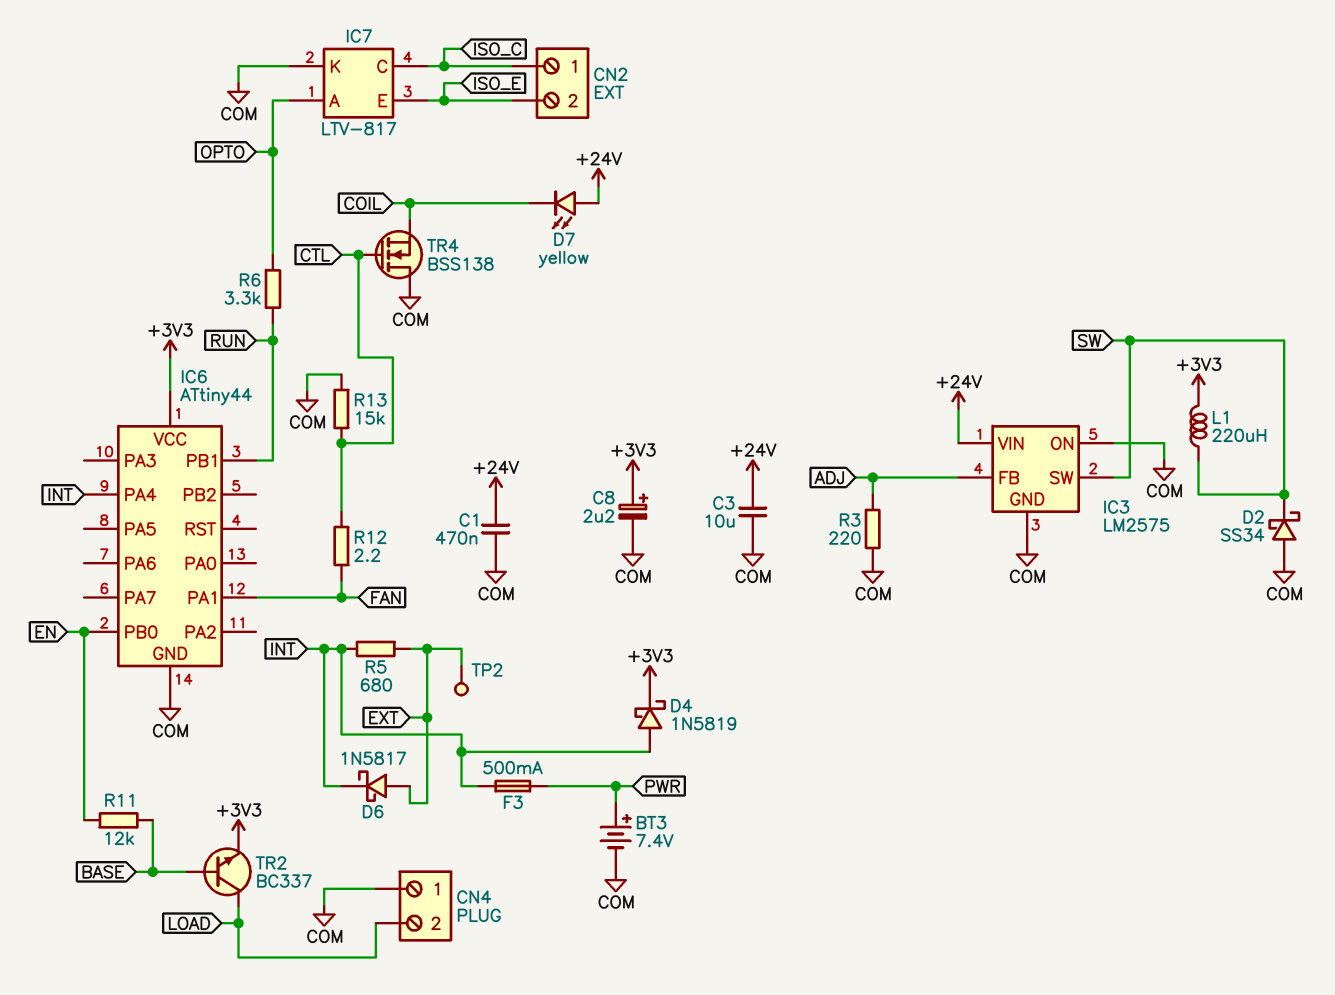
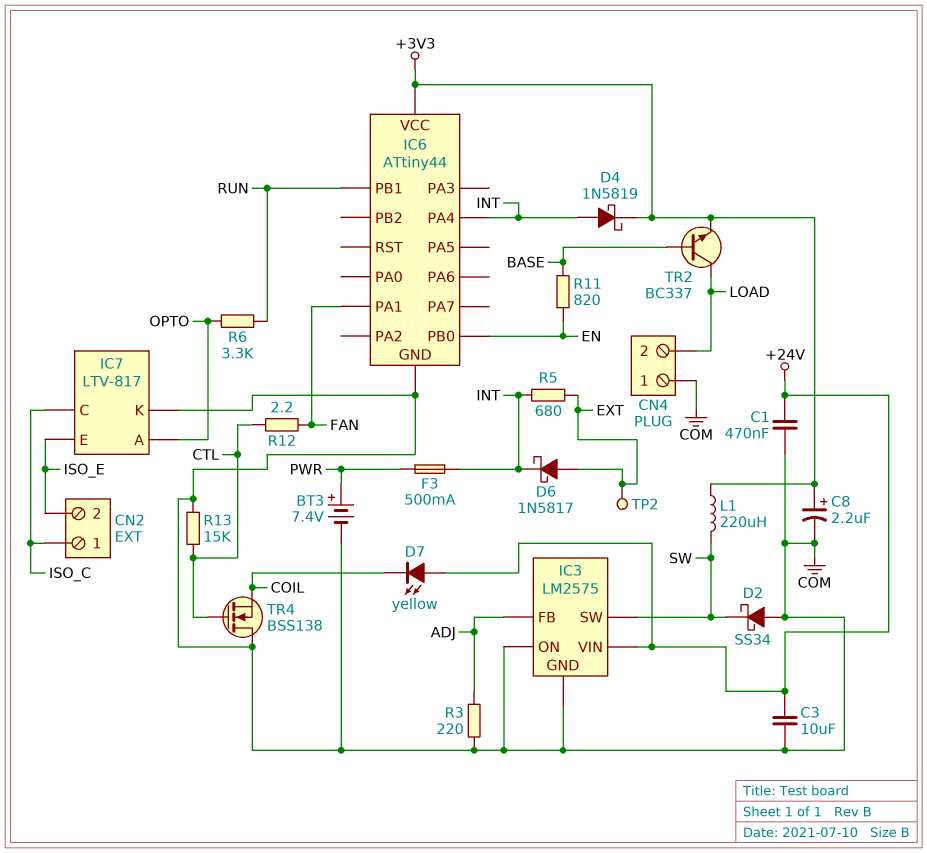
R11: 12k (BASE, EN) -> 820 (BASE, EN)

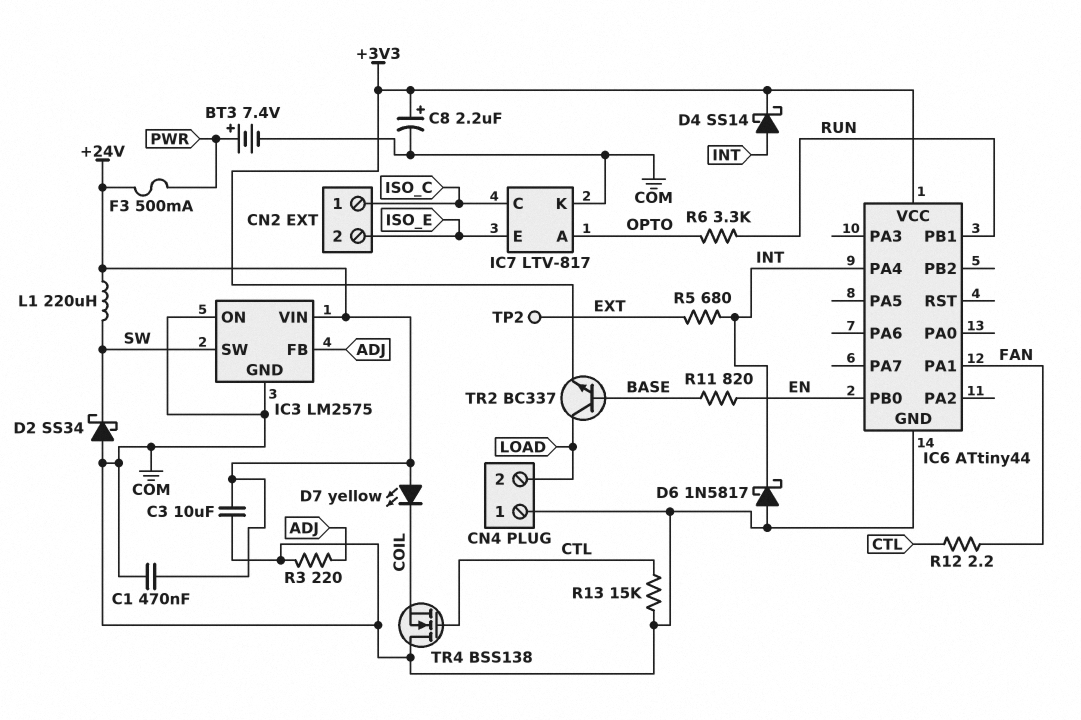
D4: schottky 1N5819 (A INT, K +3V3) -> schottky SS14 (A INT, K +3V3)
D6: schottky 1N5817 (A EXT, K INT) -> schottky 1N5817 (A COM, K INT)
F3: 500mA (INT, PWR) -> 500mA (+24V, PWR)
L1: 220uH (+3V3, SW) -> 220uH (+24V, SW)

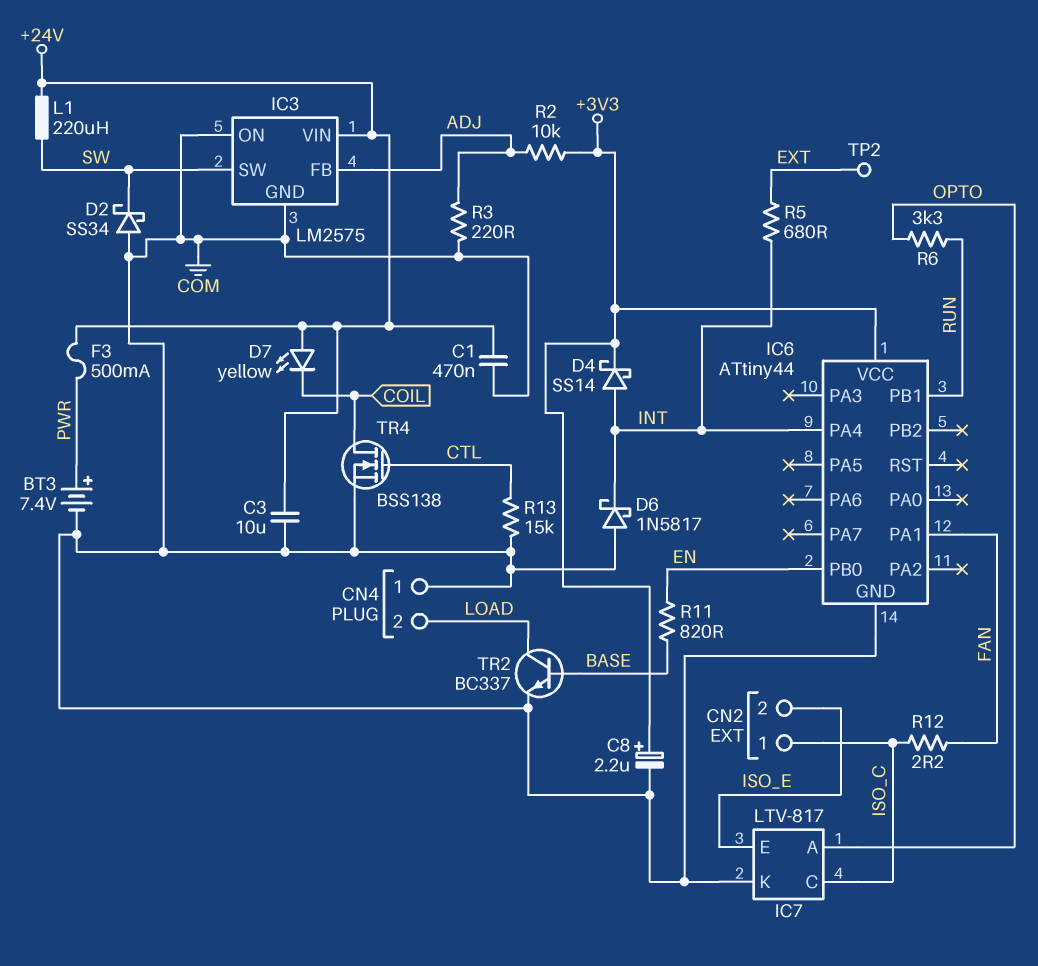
R2: none -> 10k (+3V3, ADJ)
R12: 2.2 (CTL, FAN) -> 2.2 (FAN, ISO_C)
TR2: NPN BC337 (B BASE, C LOAD, E +3V3) -> NPN BC337 (B BASE, C LOAD, E COM)
TR4: NMOS BSS138 (G CTL, D COM, S COIL) -> NMOS BSS138 (G CTL, D COIL, S COM)

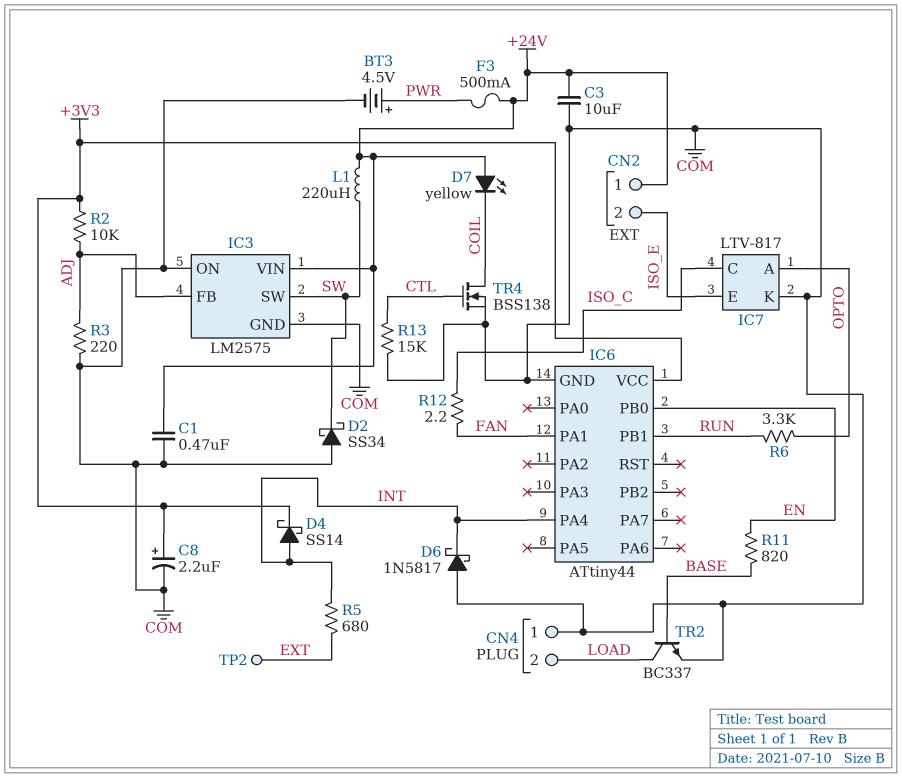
BT3: 7.4V (plus PWR, minus COM) -> 4.5V (plus PWR, minus COM)
CN2 pin 1: ISO_C -> +24V

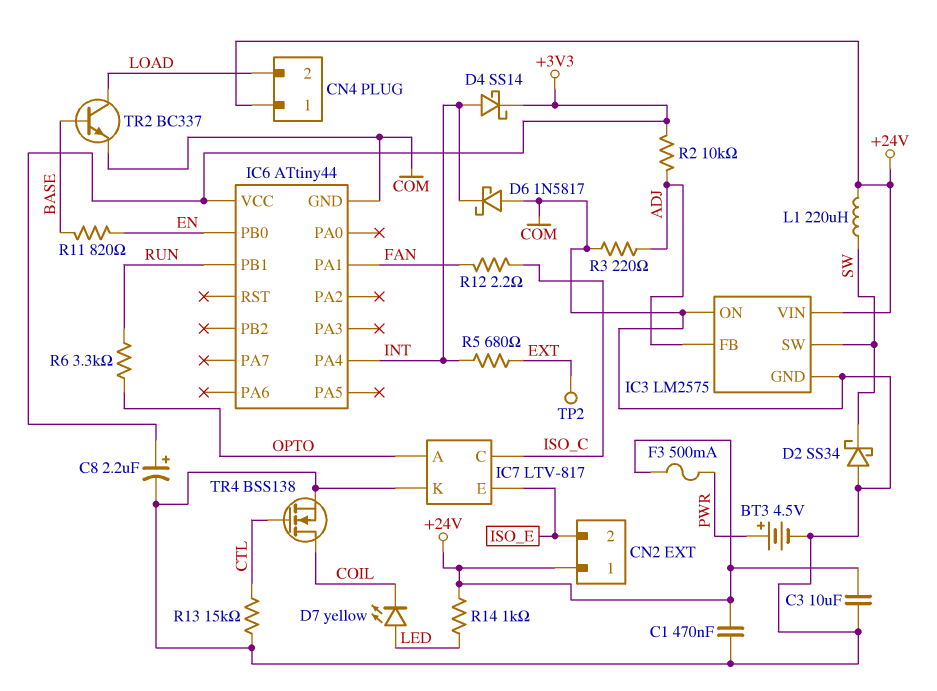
CN4 pin 1: COM -> +24V
D7: LED yellow (A +24V, K COIL) -> LED yellow (A LED, K COIL)
R14: none -> 1k (+24V, LED)

